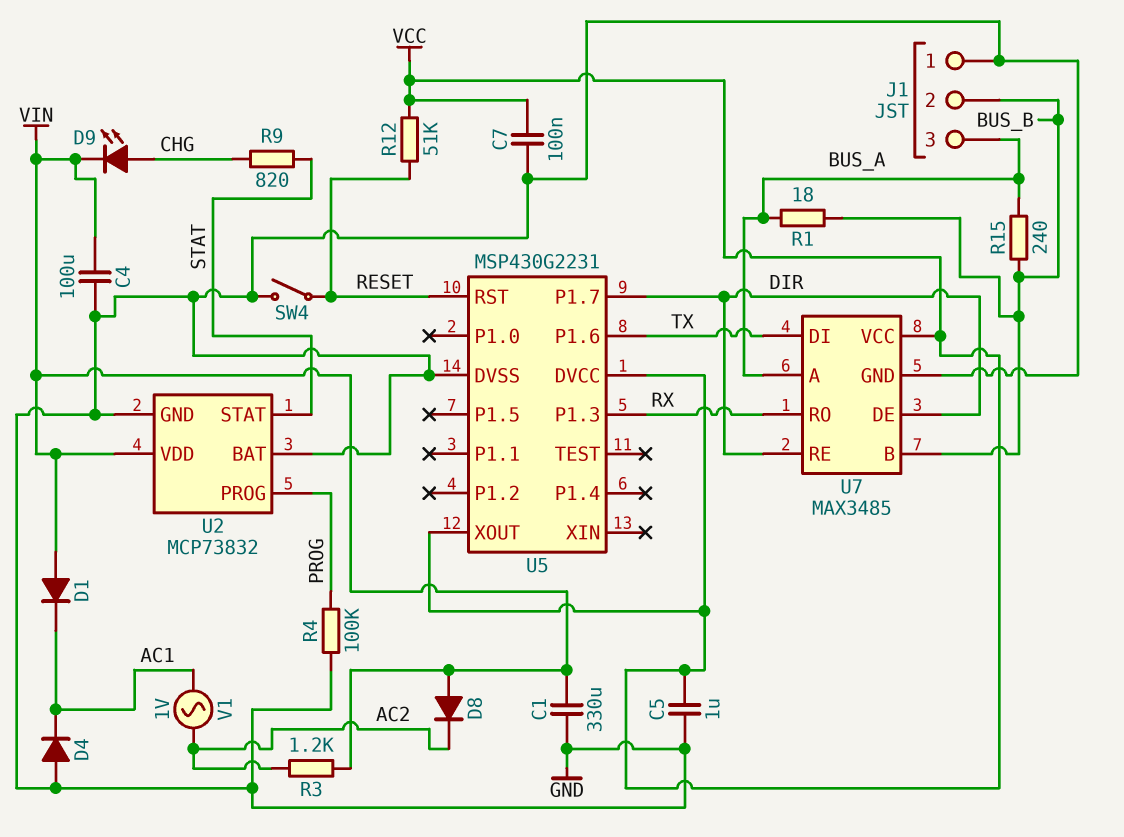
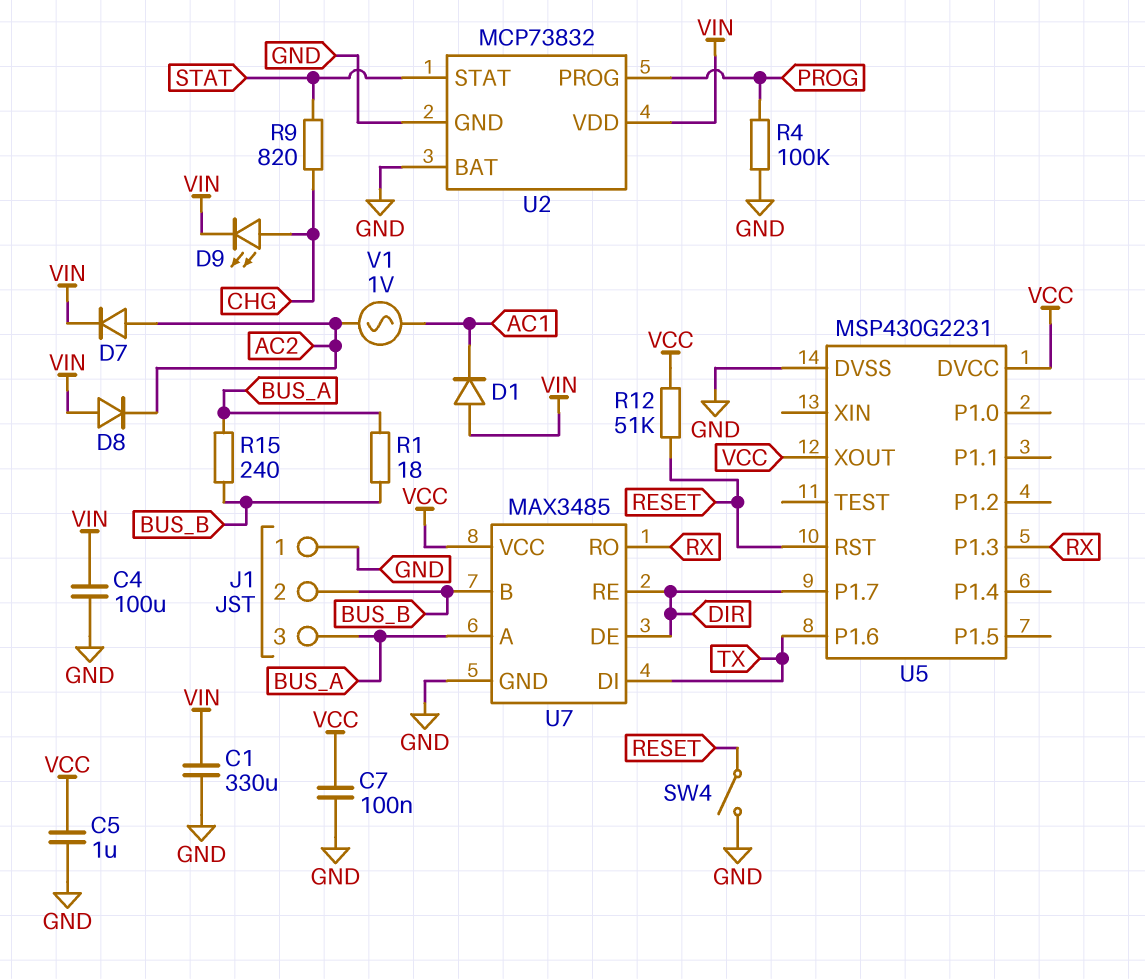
D4: diode (A GND, K AC1) -> none
D7: none -> diode (A AC2, K VIN)
R3: 1.2k (AC2, VIN) -> none

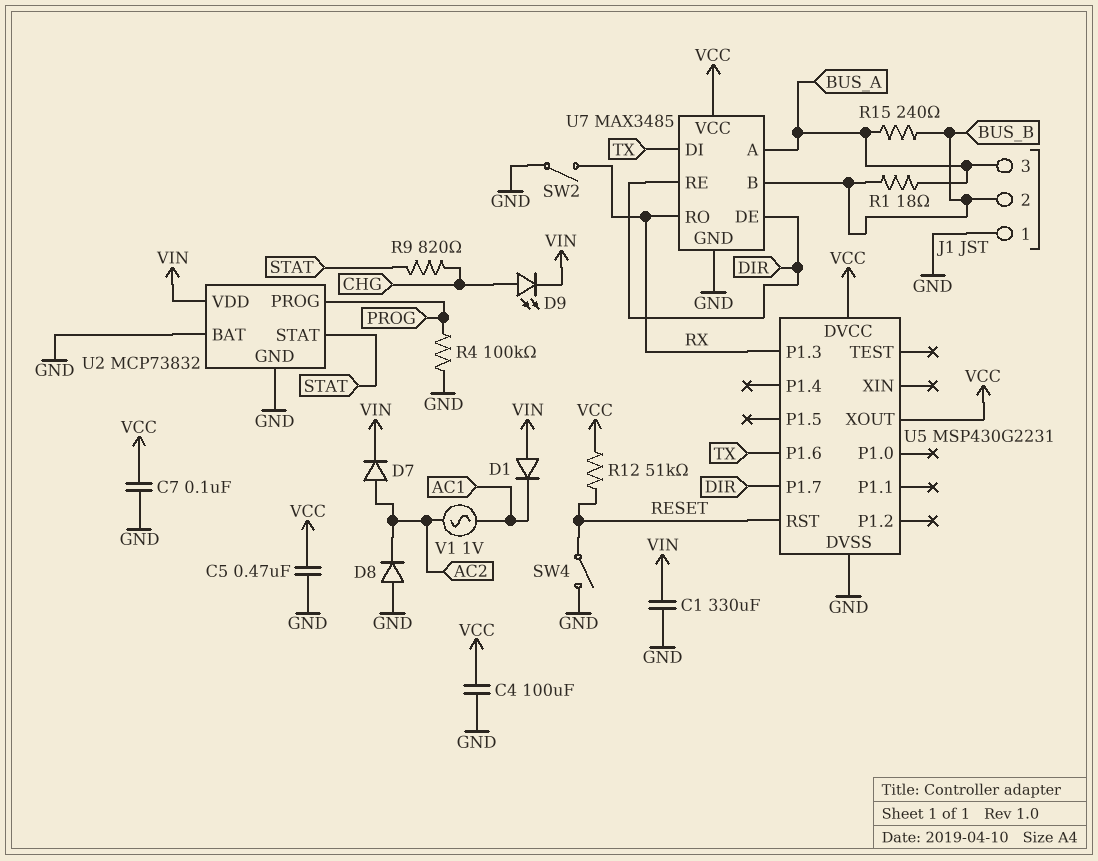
C4: 100uF (GND, VIN) -> 100uF (GND, VCC)
C5: 1uF (GND, VCC) -> 470nF (GND, VCC)
D8: diode (A VIN, K AC2) -> diode (A GND, K AC2)
SW2: none -> switch (GND, RX)

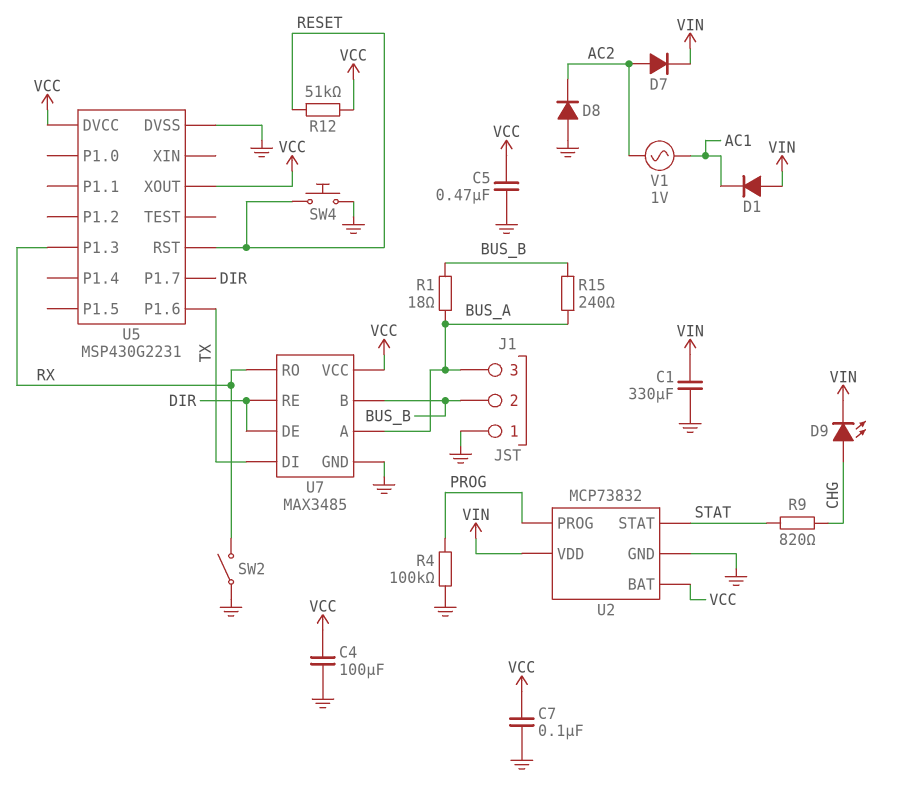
SW4: switch (GND, RESET) -> button (GND, RESET)
U2 pin BAT: GND -> VCC

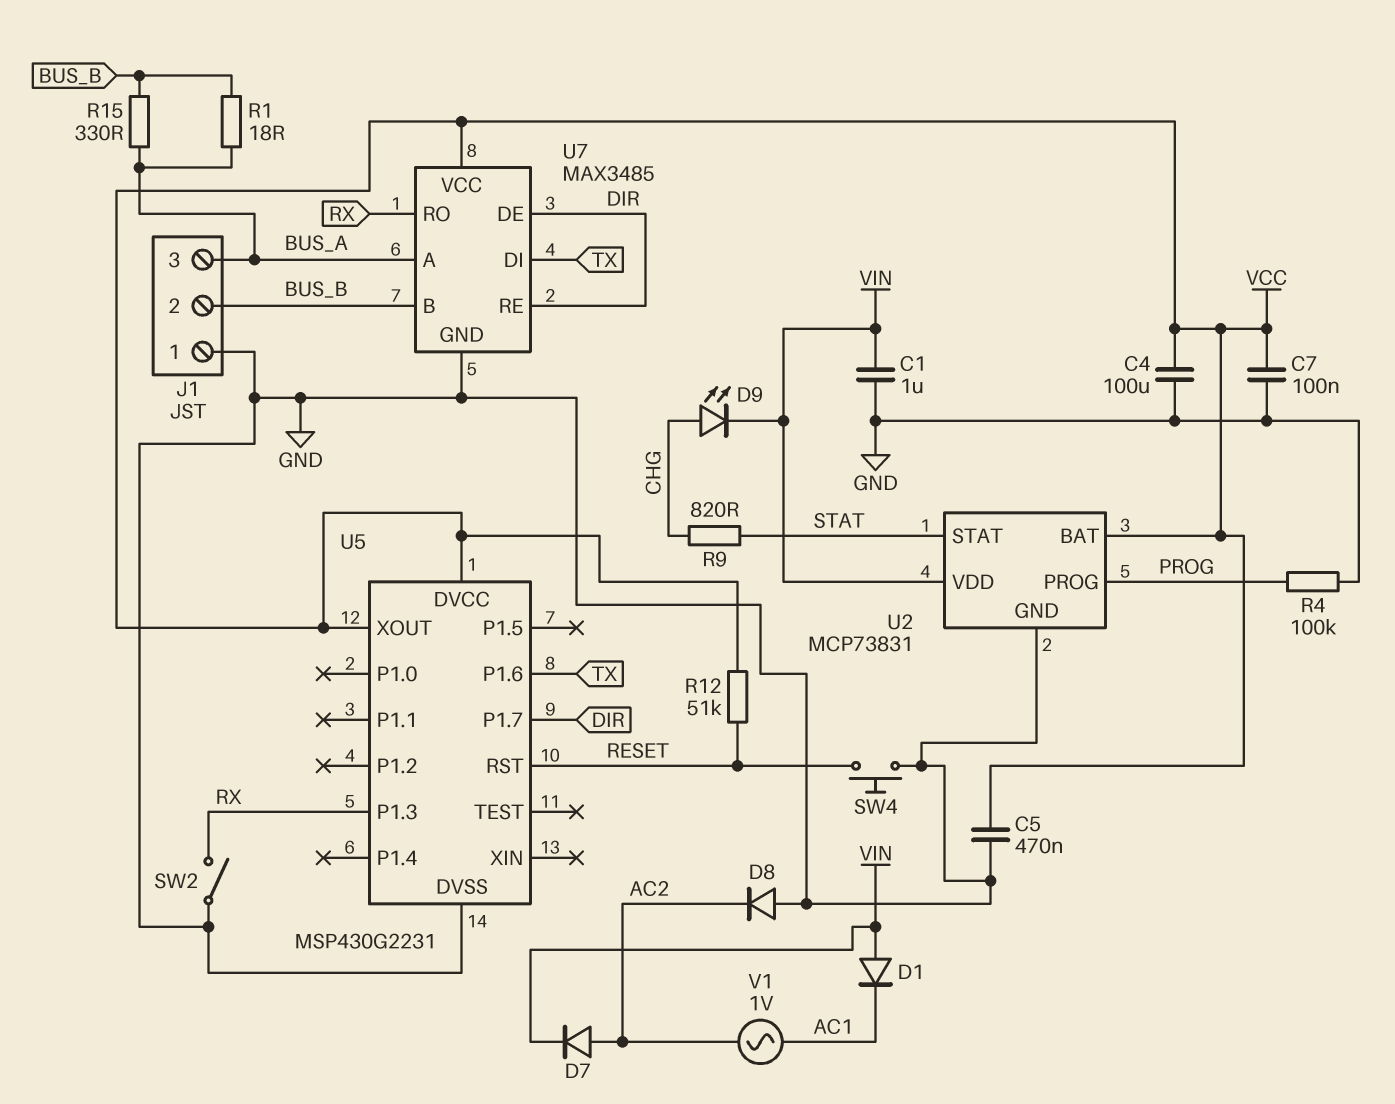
C1: 330uF (GND, VIN) -> 1uF (GND, VIN)
R15: 240 (BUS_A, BUS_B) -> 330 (BUS_A, BUS_B)
U2: MCP73832 -> MCP73831

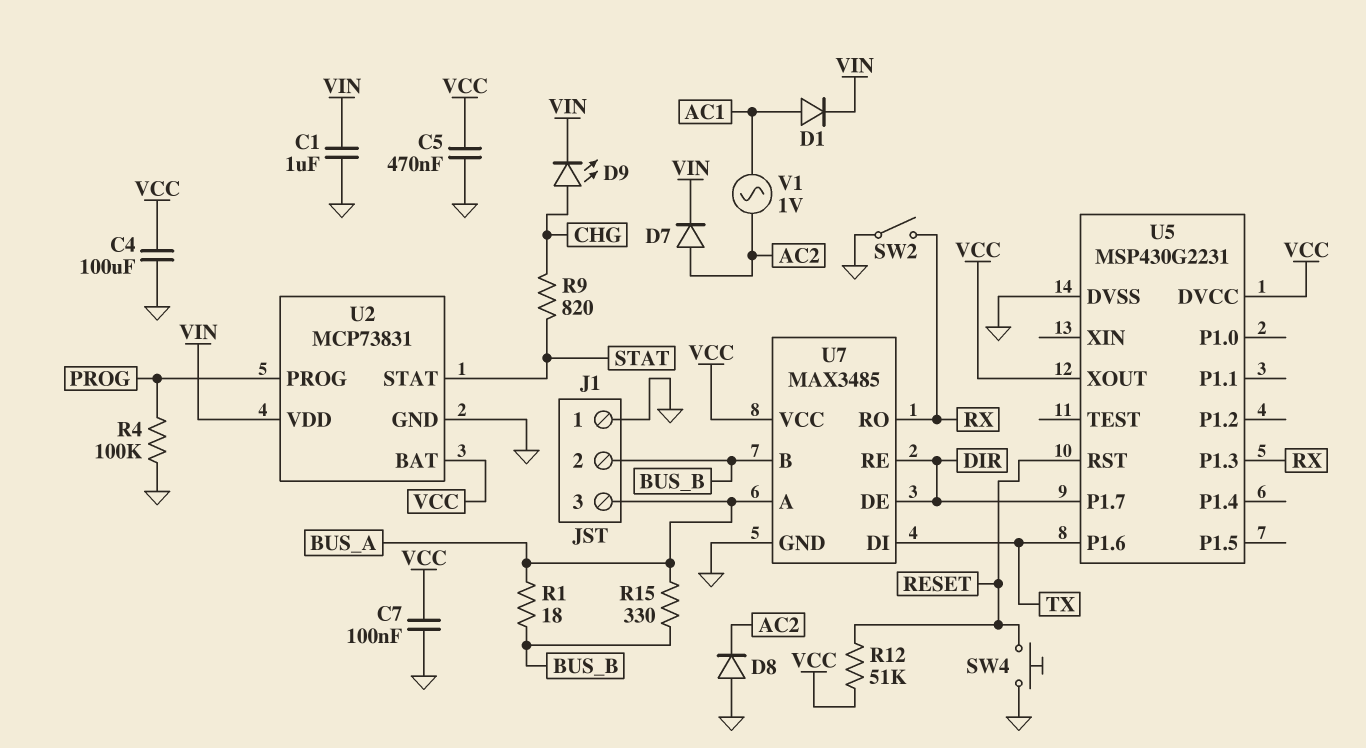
D1: diode (A VIN, K AC1) -> diode (A AC1, K VIN)

